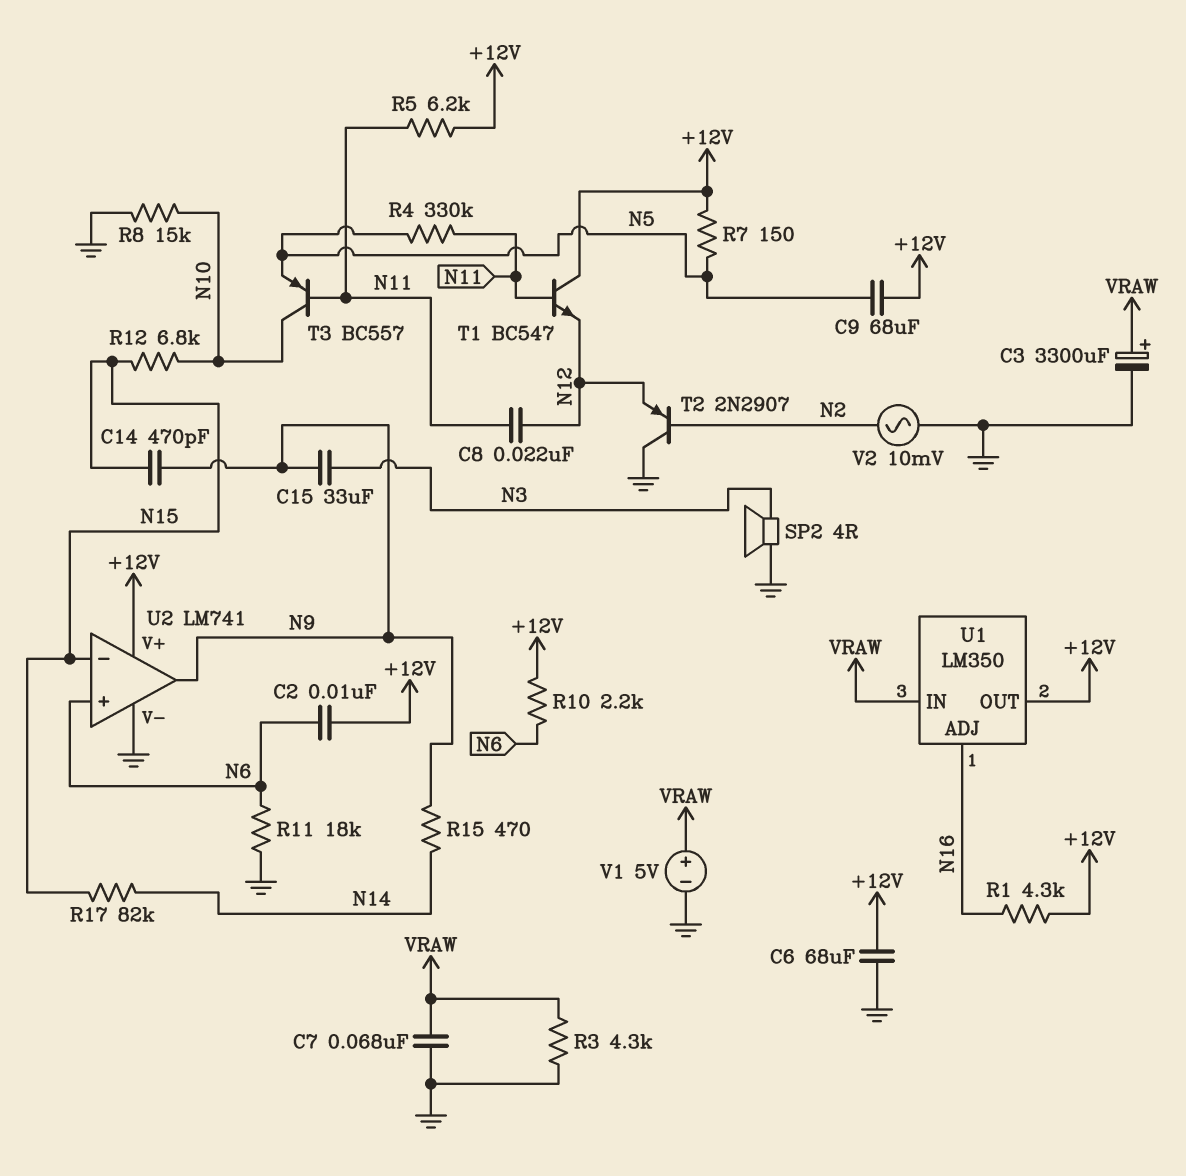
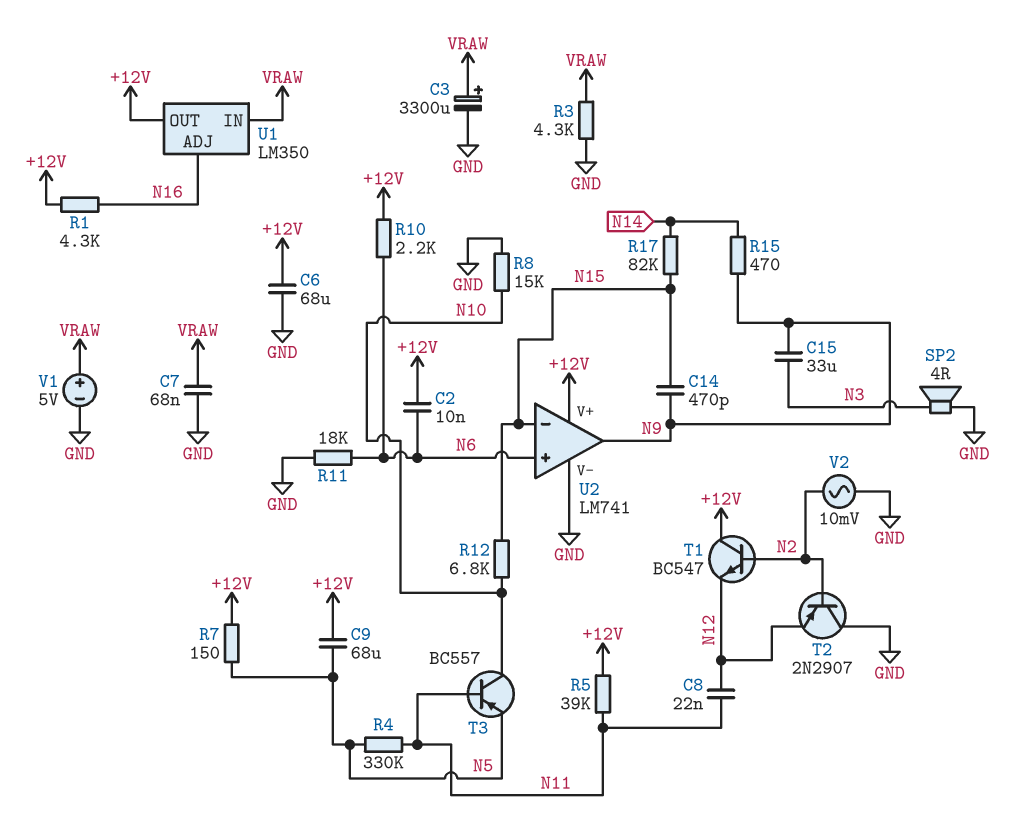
R5: 6.2k (+12V, N11) -> 39k (+12V, N11)
T1: NPN BC547 (B N11, C +12V, E N12) -> NPN BC547 (B N2, C +12V, E N12)

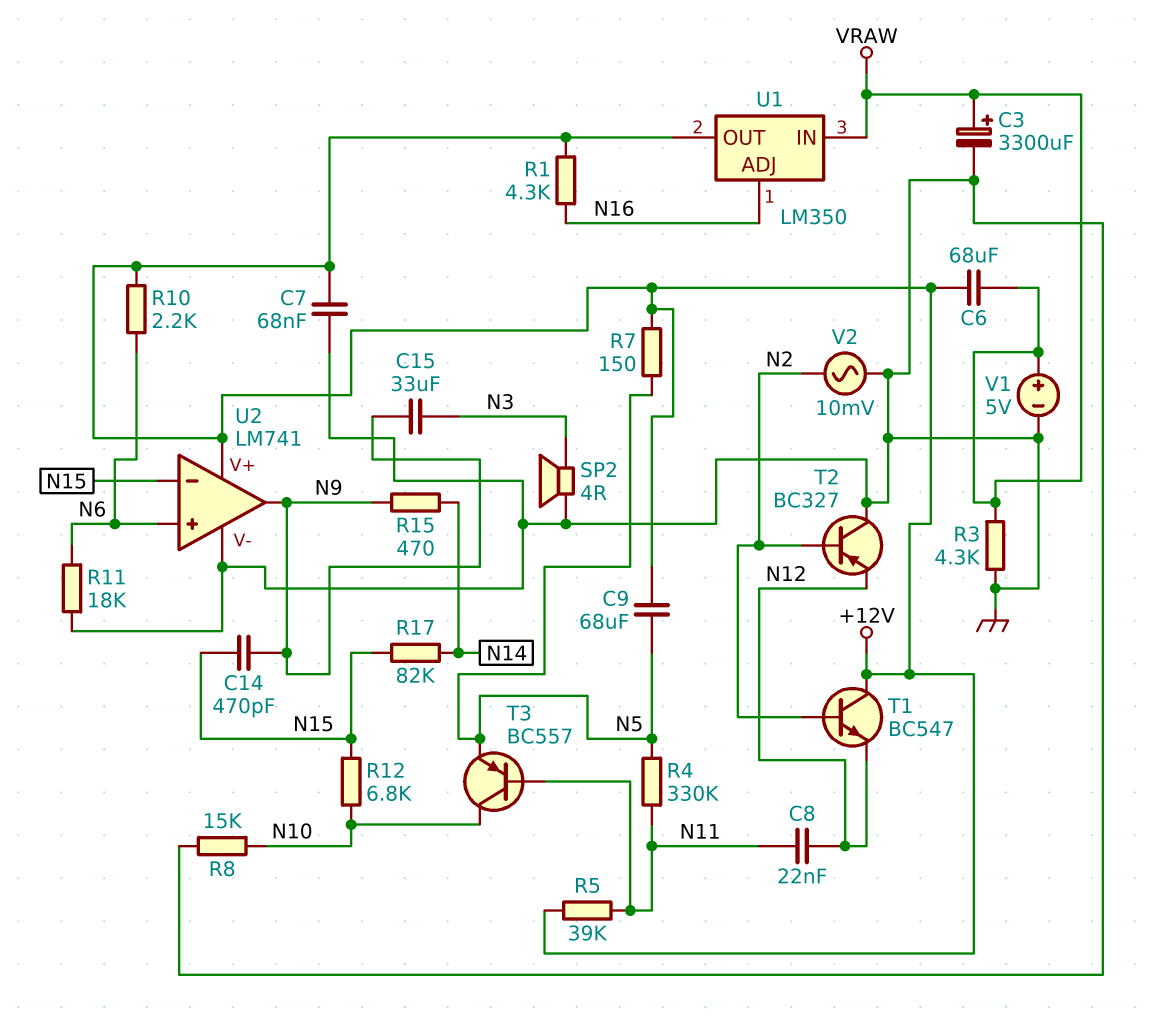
C2: 10nF (+12V, N6) -> none
C6: 68uF (+12V, GND) -> 68uF (+12V, VRAW)
C7: 68nF (GND, VRAW) -> 68nF (+12V, GND)
T2: PNP 2N2907 (B N2, C GND, E N12) -> PNP BC327 (B N2, C GND, E N12)

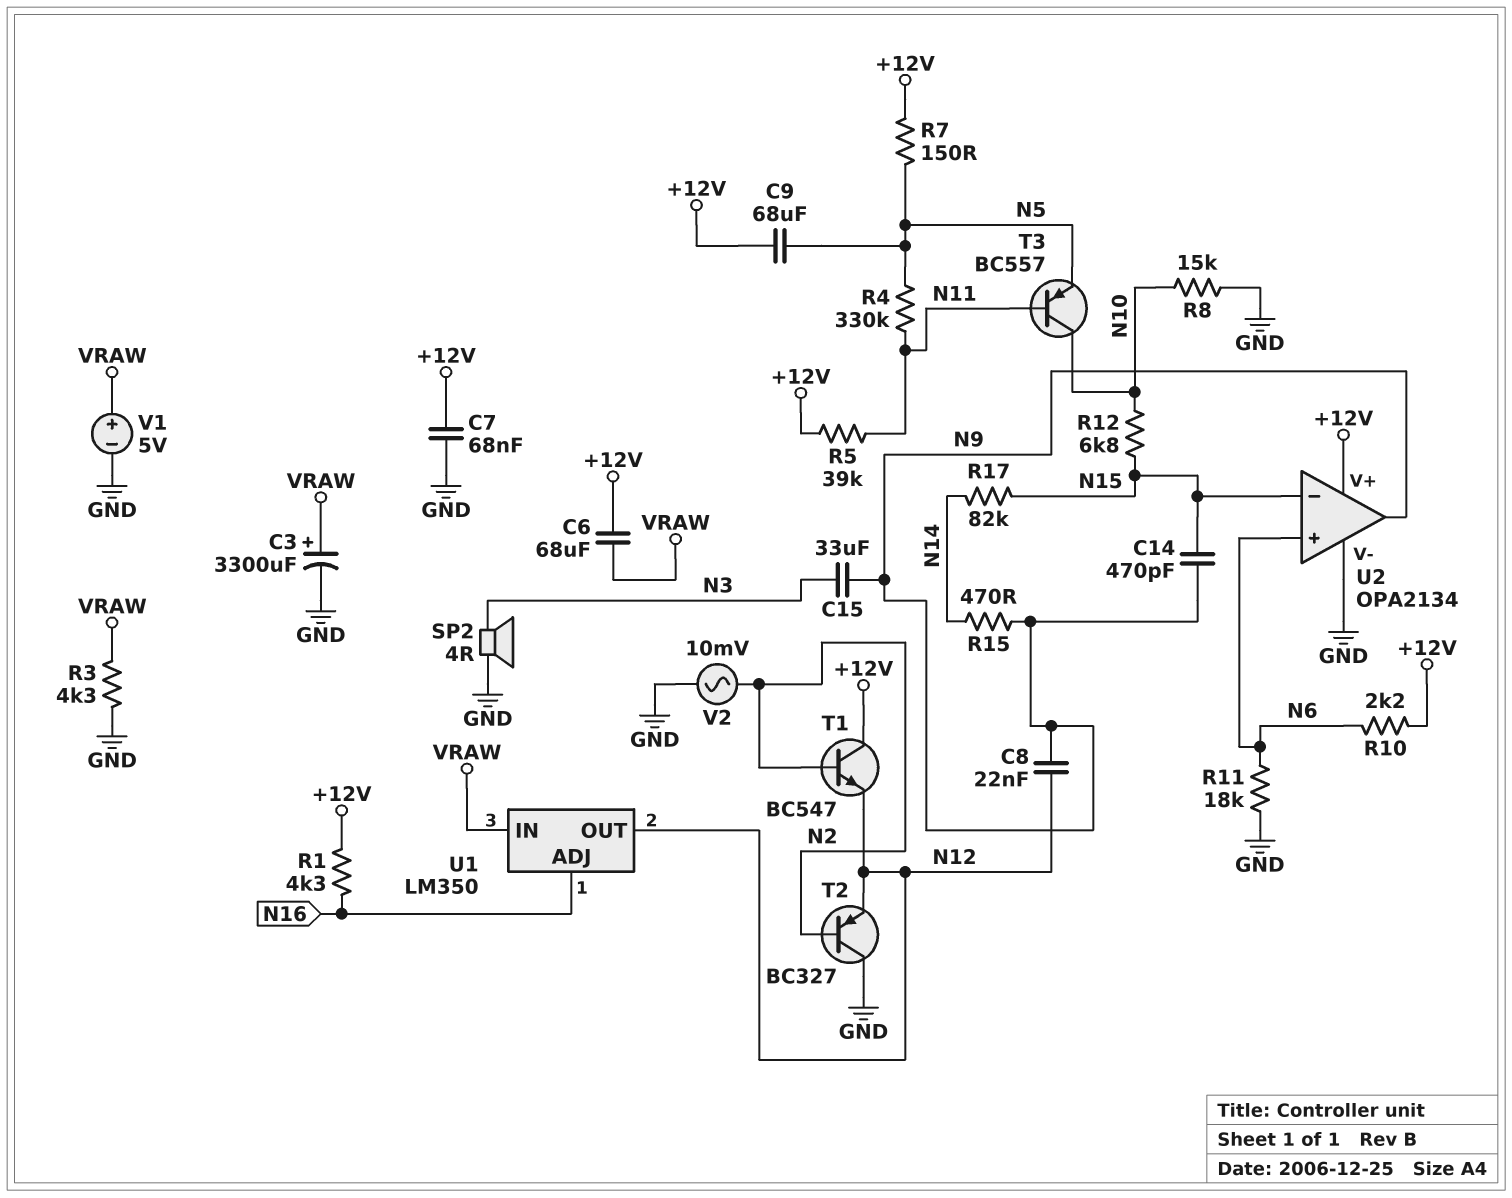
C8: 22nF (N11, N12) -> 22nF (N9, N12)
U1 pin OUT: +12V -> N12
U2: LM741 -> OPA2134

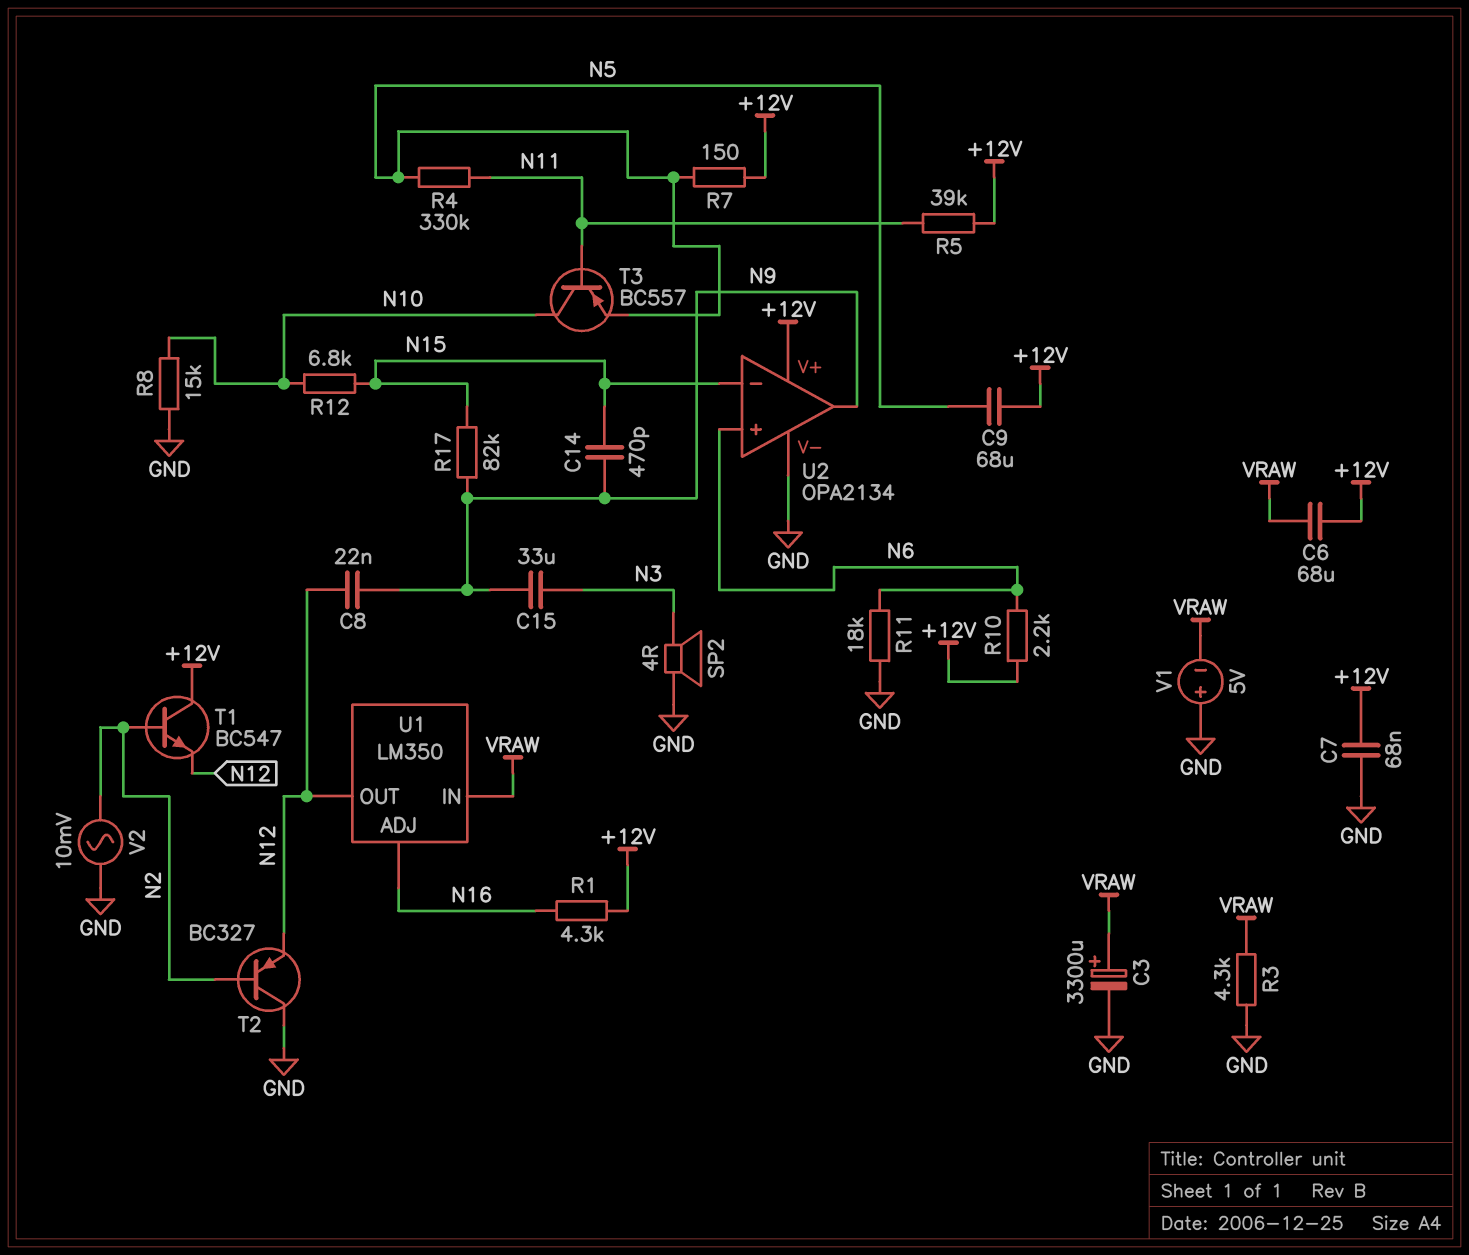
R15: 470 (N9, N14) -> none
R17: 82k (N14, N15) -> 82k (N9, N15)
V1: 5V (plus VRAW, minus GND) -> 5V (plus GND, minus VRAW)

